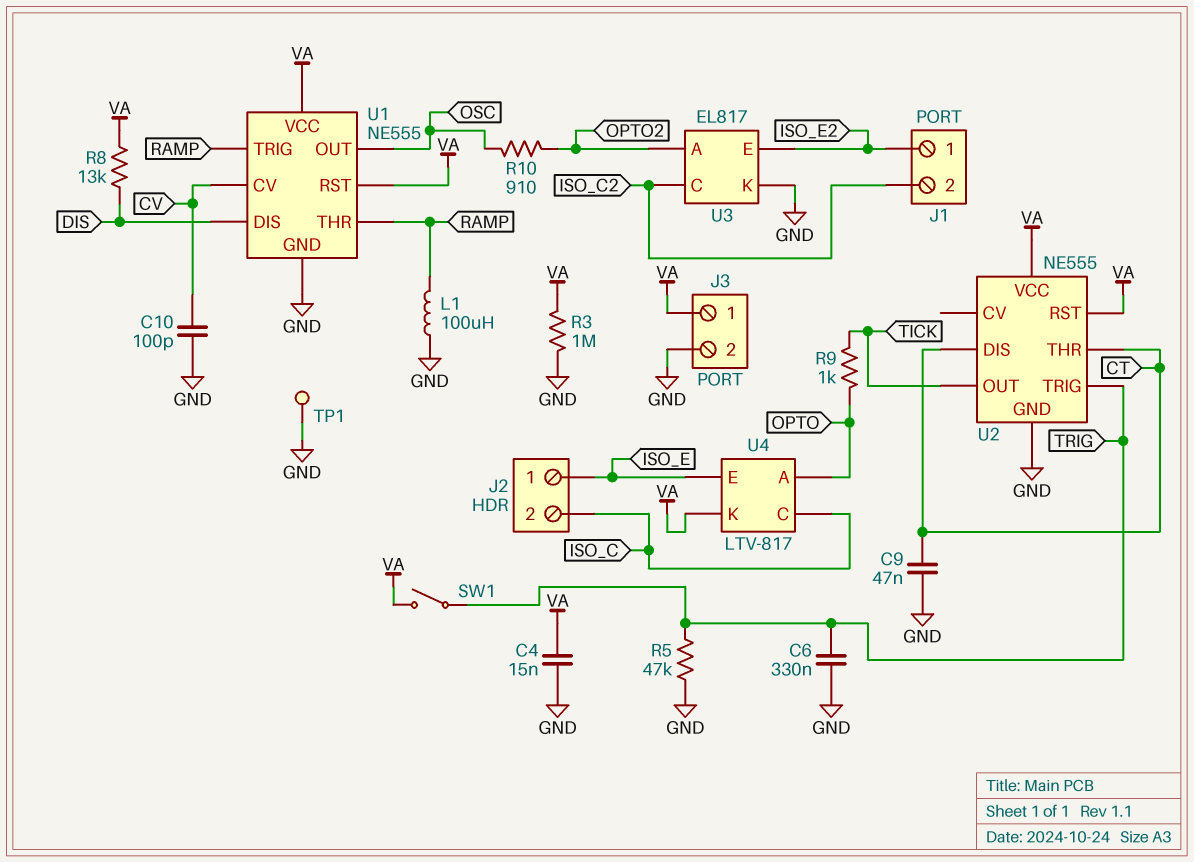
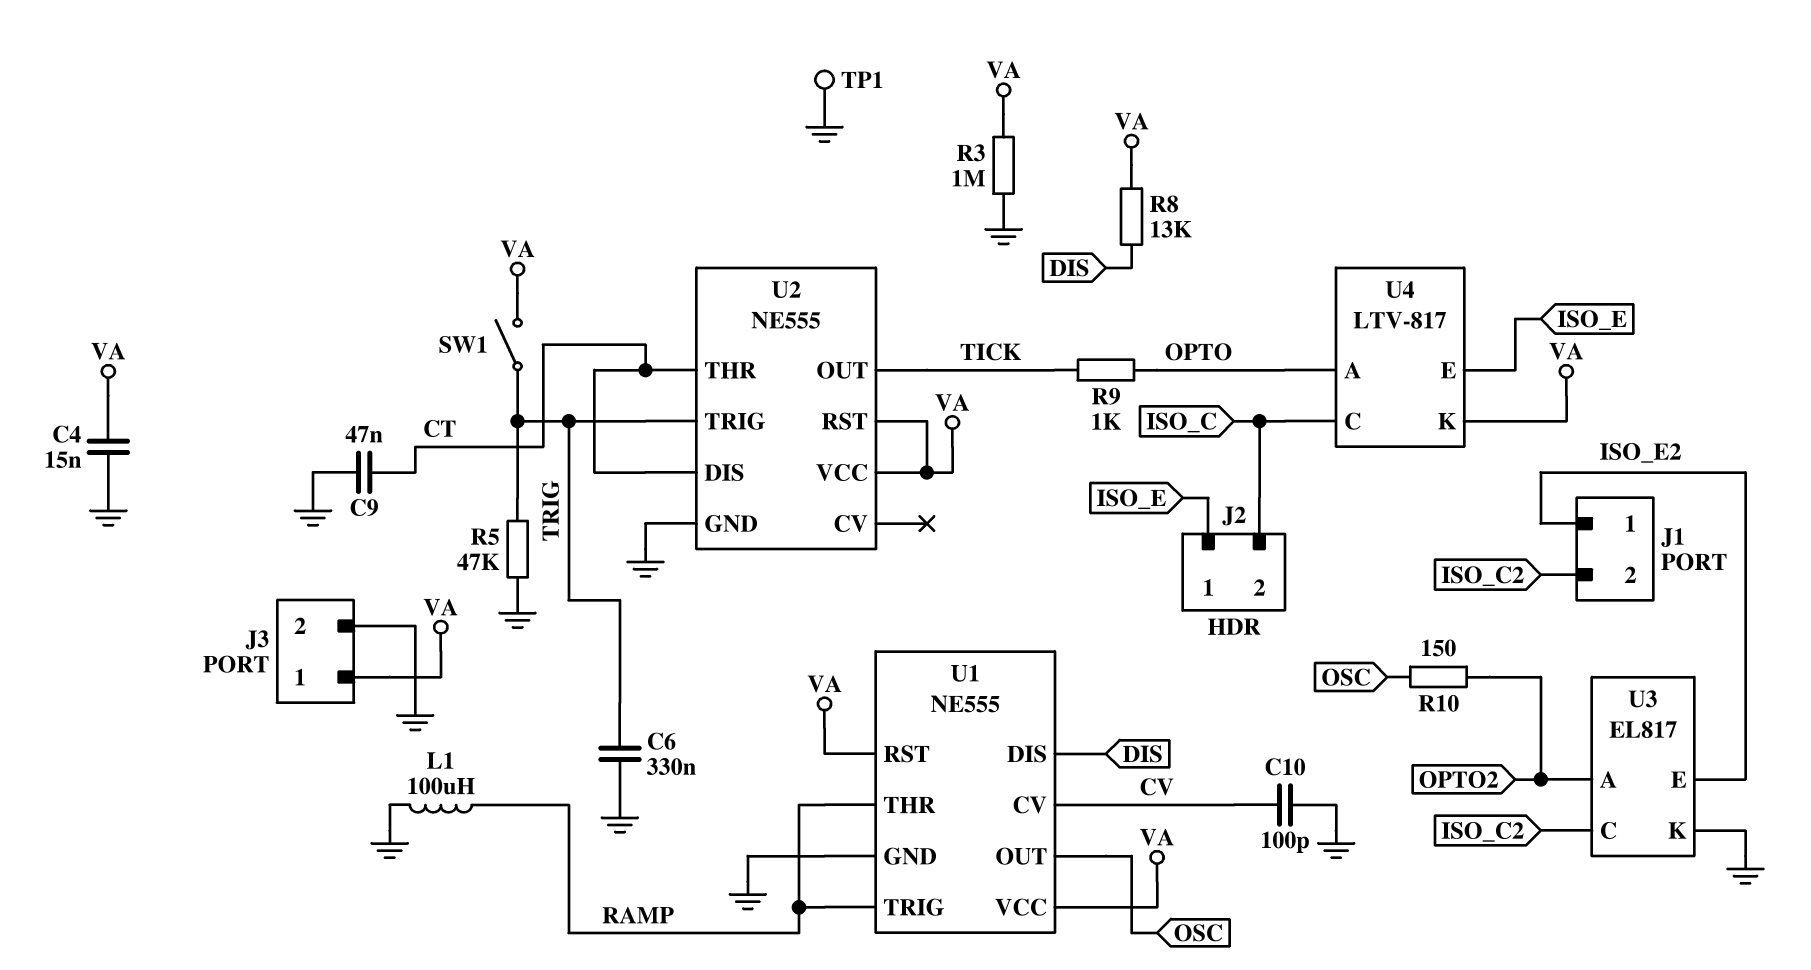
R10: 910 (OPTO2, OSC) -> 150 (OPTO2, OSC)

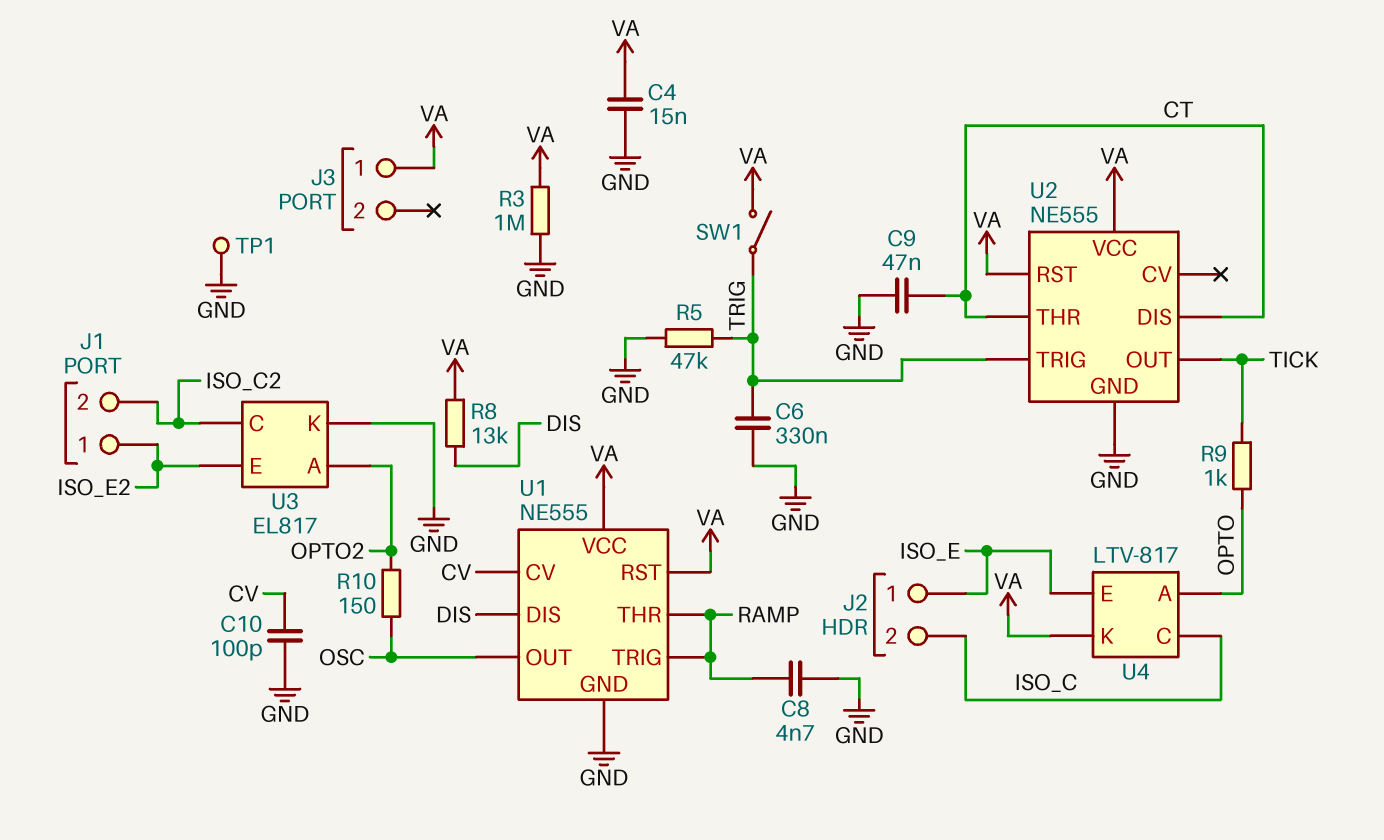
C8: none -> 4.7nF (GND, RAMP)
J3 pin 2: GND -> none
L1: 100uH (GND, RAMP) -> none

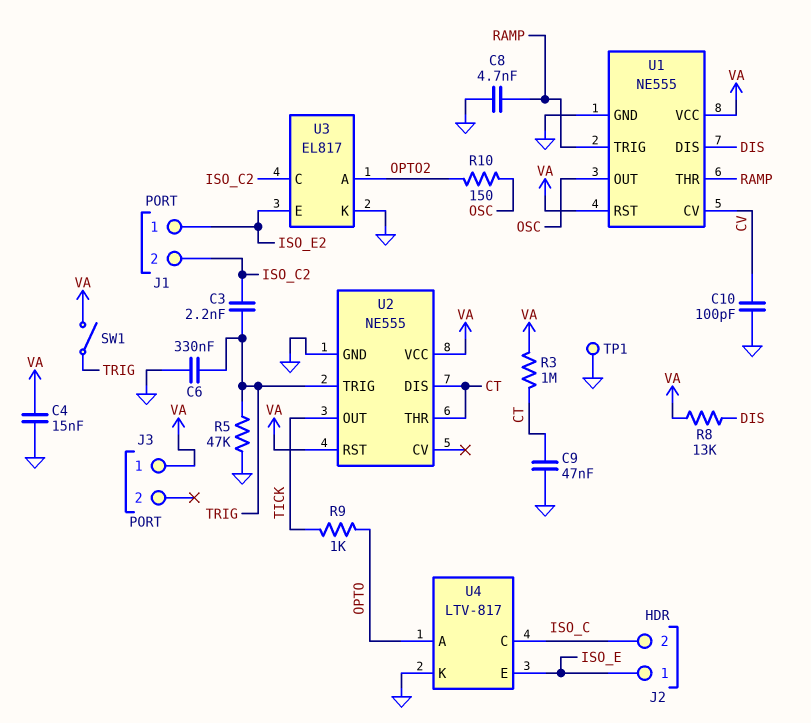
C3: none -> 2.2nF (ISO_C2, TRIG)
R3: 1M (GND, VA) -> 1M (CT, VA)
U4 pin K: VA -> GND

